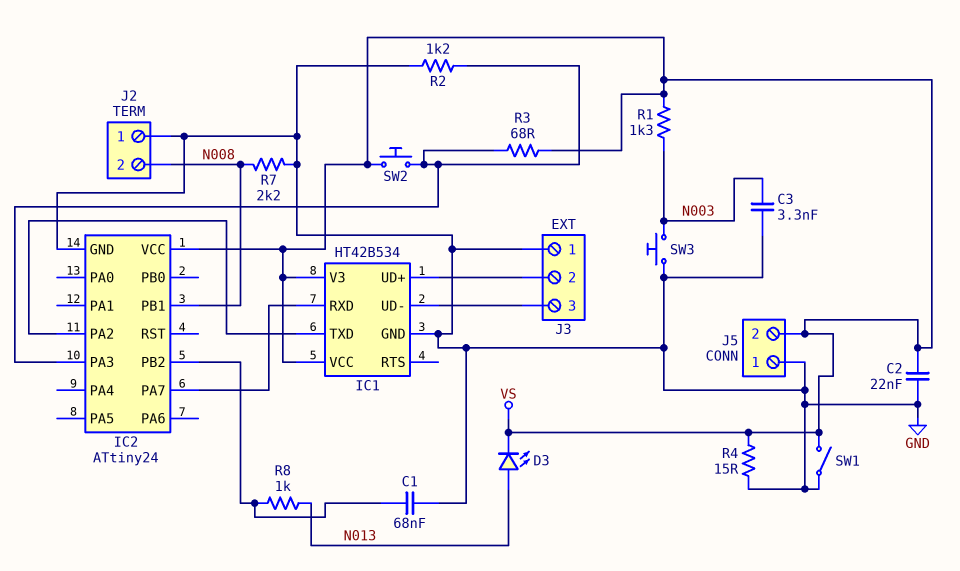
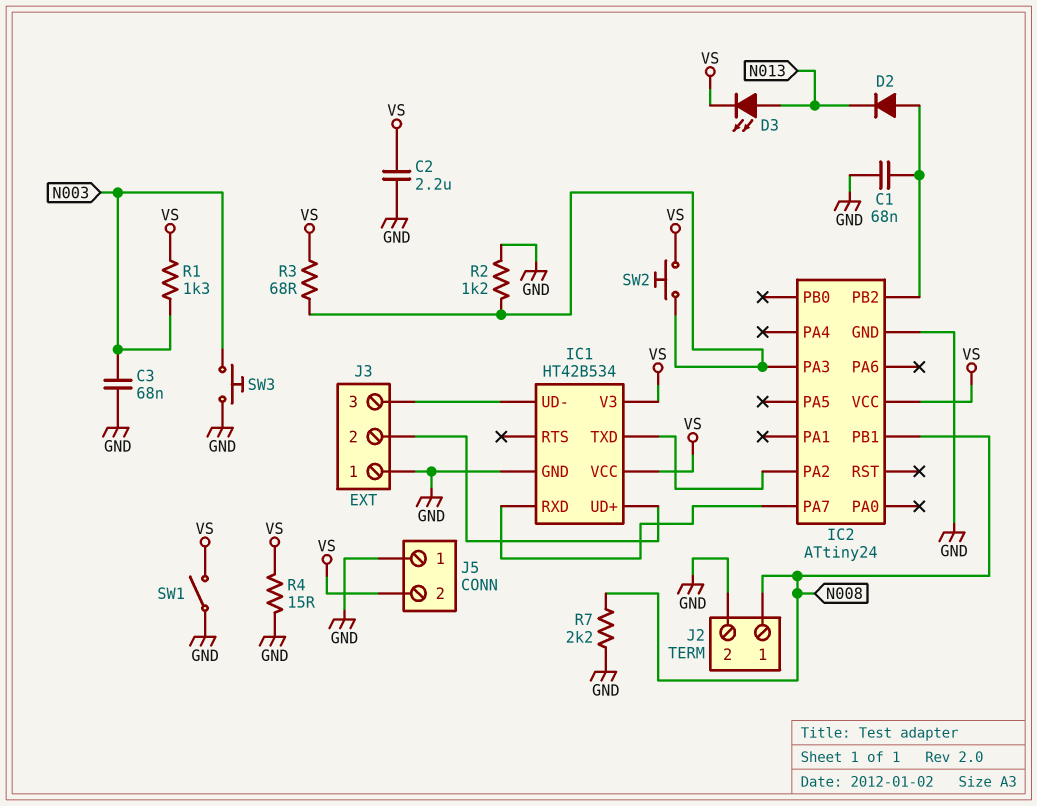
C2: 22nF (GND, VS) -> 2.2uF (GND, VS)
C3: 3.3nF (GND, N003) -> 68nF (GND, N003)
D2: none -> diode (A IC2/PB2, K N013)
J2 pin 1: GND -> N008
J2 pin 2: N008 -> GND
R8: 1k (IC2/PB2, N013) -> none

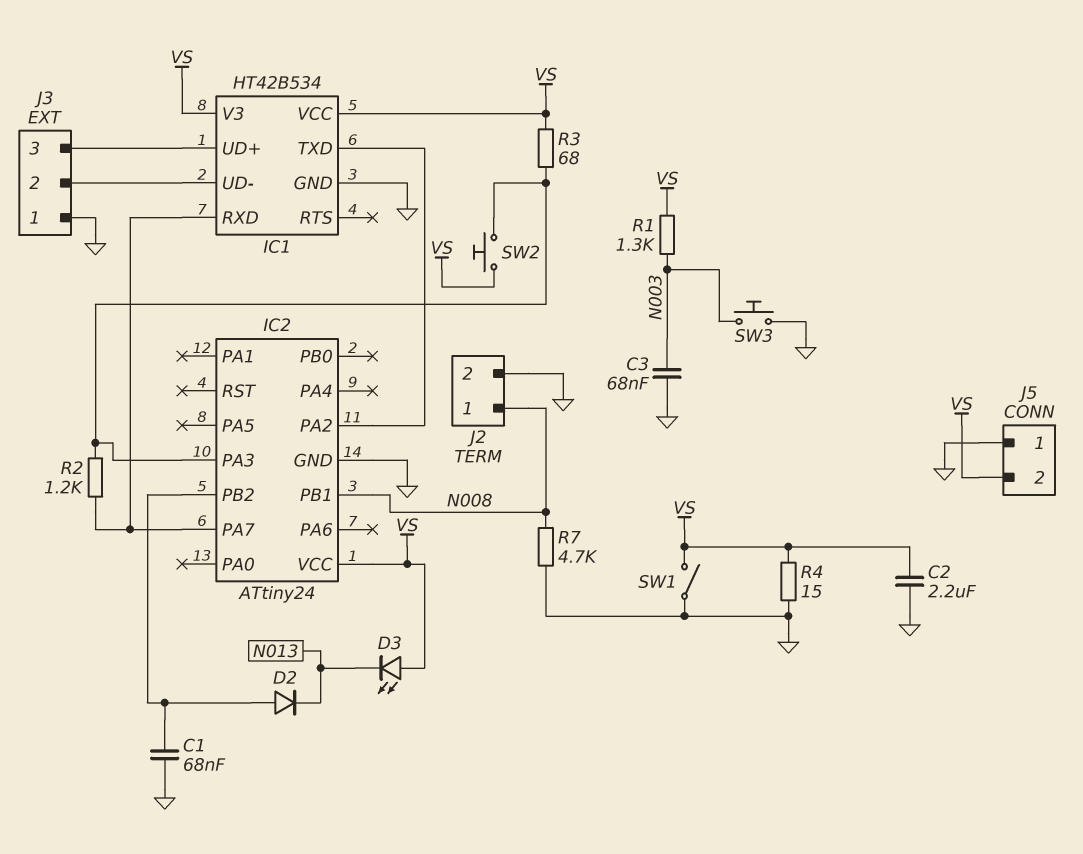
D3: LED (A N013, K VS) -> LED (A VS, K N013)
J3 pin 2: IC1/UD+ -> IC1/UD-
J3 pin 3: IC1/UD- -> IC1/UD+
R2: 1.2k (GND, IC2/PA3) -> 1.2k (IC1/RXD, IC2/PA3)
R7: 2.2k (GND, N008) -> 4.7k (GND, N008)

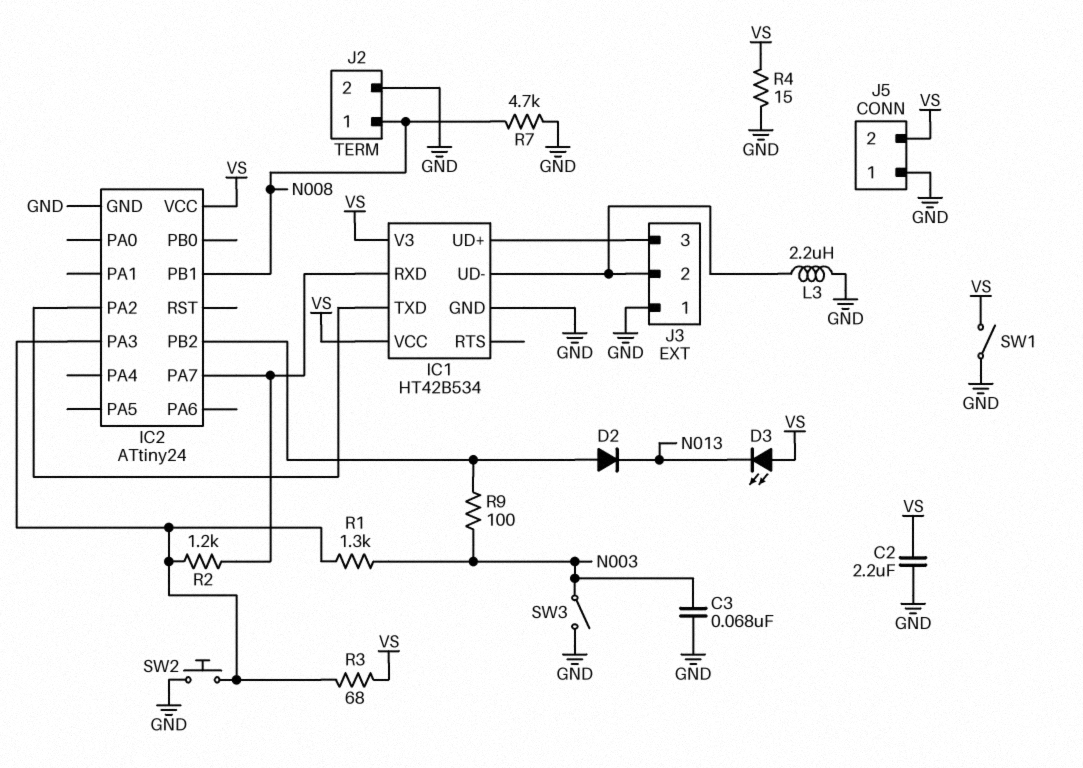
C1: 68nF (GND, IC2/PB2) -> none
L3: none -> 2.2uH (GND, IC1/UD-)
R1: 1.3k (N003, VS) -> 1.3k (IC2/PA3, N003)
R9: none -> 100 (IC2/PB2, N003)
SW2: button (IC2/PA3, VS) -> button (GND, IC2/PA3)
SW3: button (GND, N003) -> switch (GND, N003)

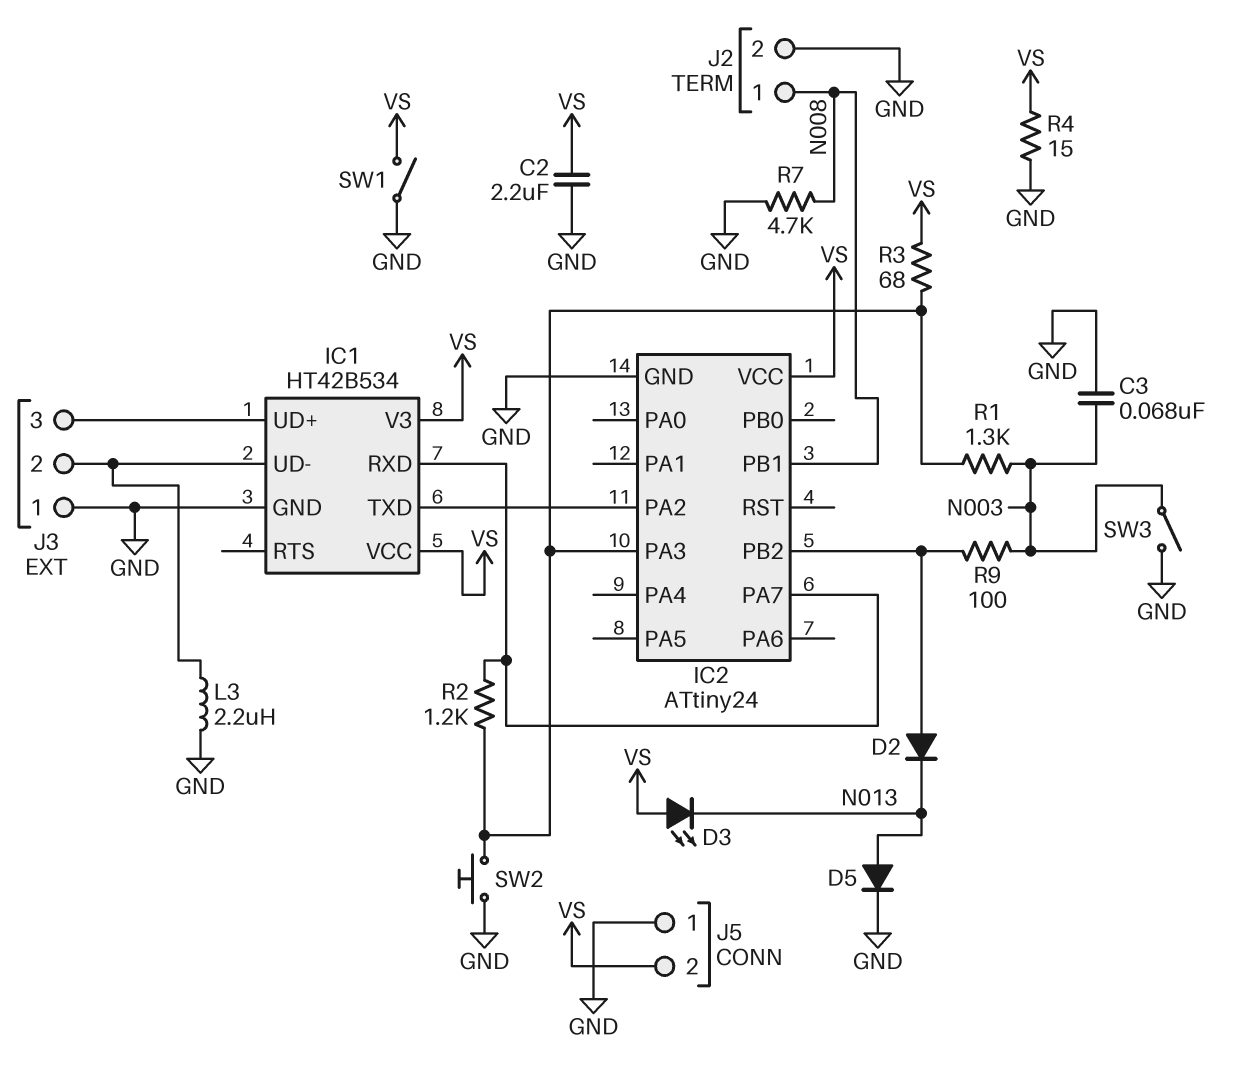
D5: none -> diode (A N013, K GND)

